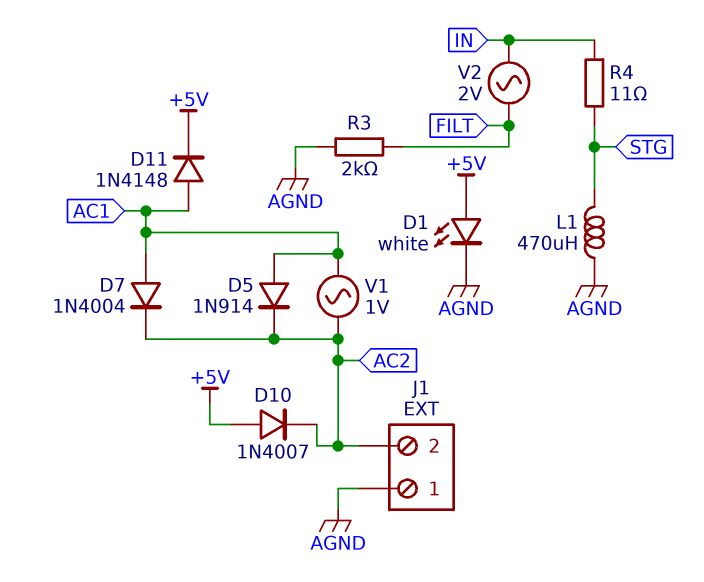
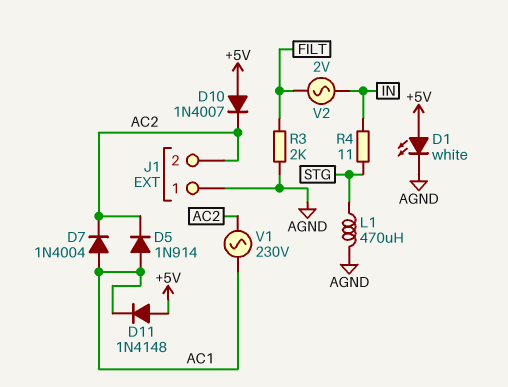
D11: diode 1N4148 (A AC1, K +5V) -> diode 1N4148 (A +5V, K AC1)
V1: AC 1V (AC1, AC2) -> AC 230V (AC1, AC2)

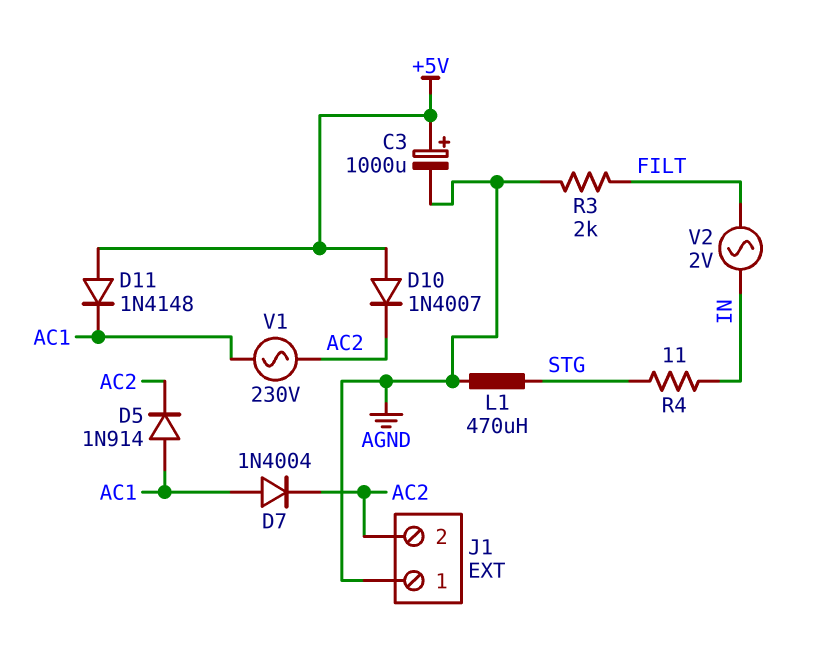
C3: none -> 1000uF (plus +5V, minus AGND)
D1: LED white (A +5V, K AGND) -> none

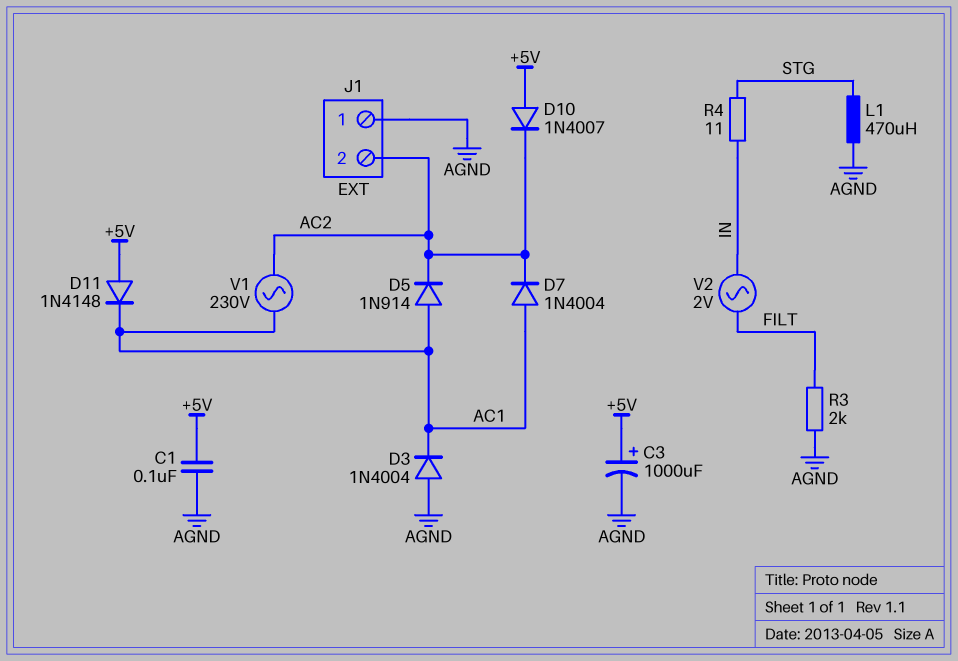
C1: none -> 100nF (+5V, AGND)
D3: none -> diode 1N4004 (A AGND, K AC1)

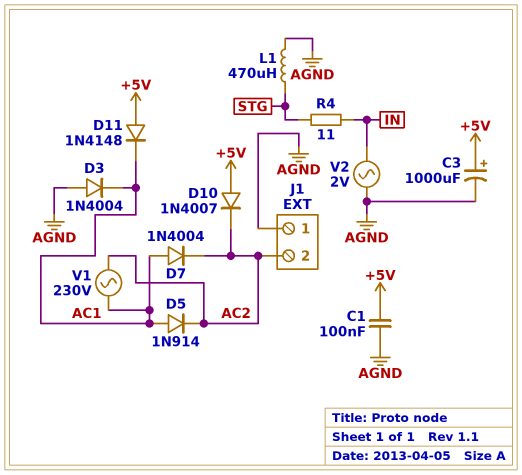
R3: 2k (AGND, FILT) -> none
V2: AC 2V (FILT, IN) -> AC 2V (AGND, IN)

